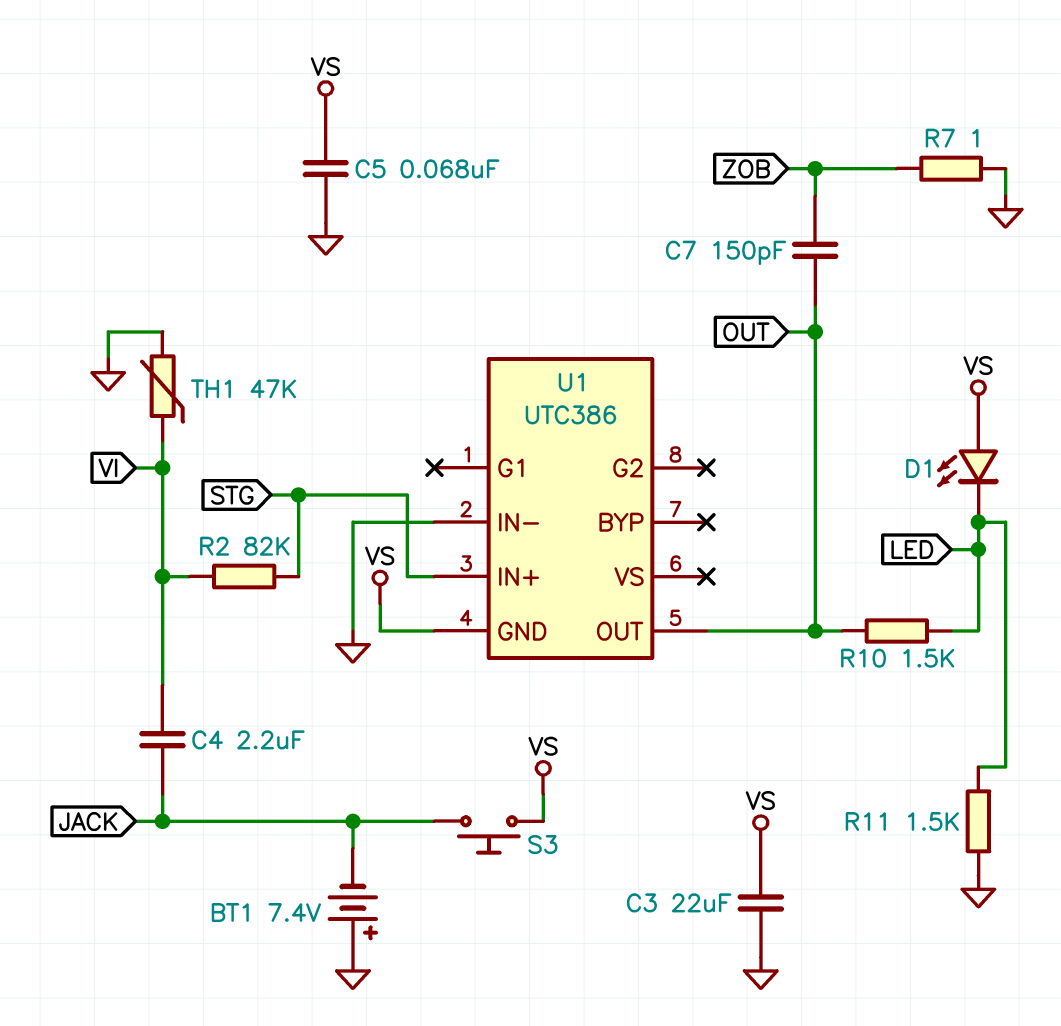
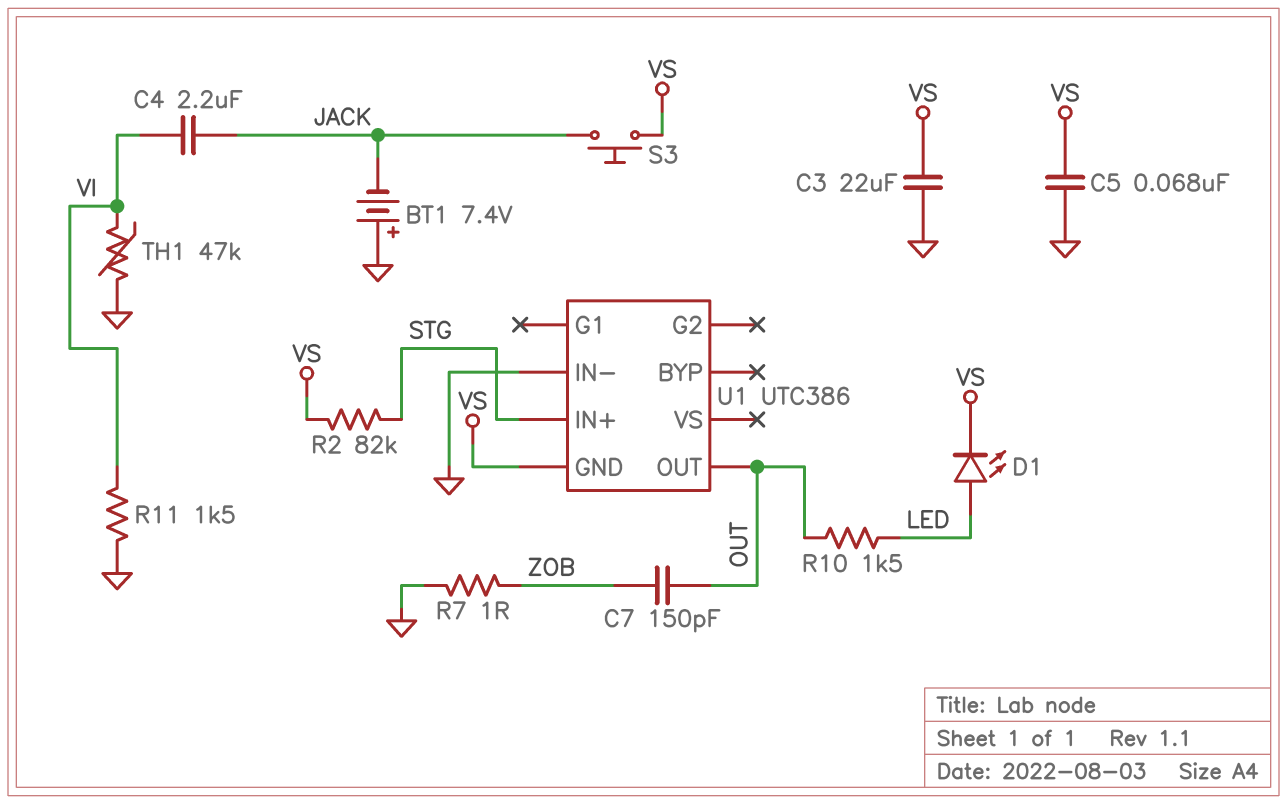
D1: LED (A VS, K LED) -> LED (A LED, K VS)
R2: 82k (STG, VI) -> 82k (STG, VS)
R11: 1.5k (GND, LED) -> 1.5k (GND, VI)

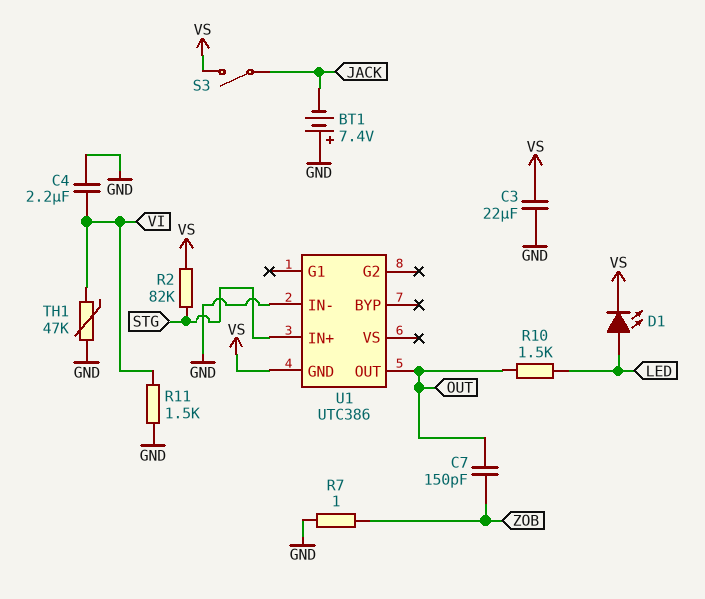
C4: 2.2uF (JACK, VI) -> 2.2uF (GND, VI)
C5: 68nF (GND, VS) -> none
S3: button (JACK, VS) -> switch (JACK, VS)

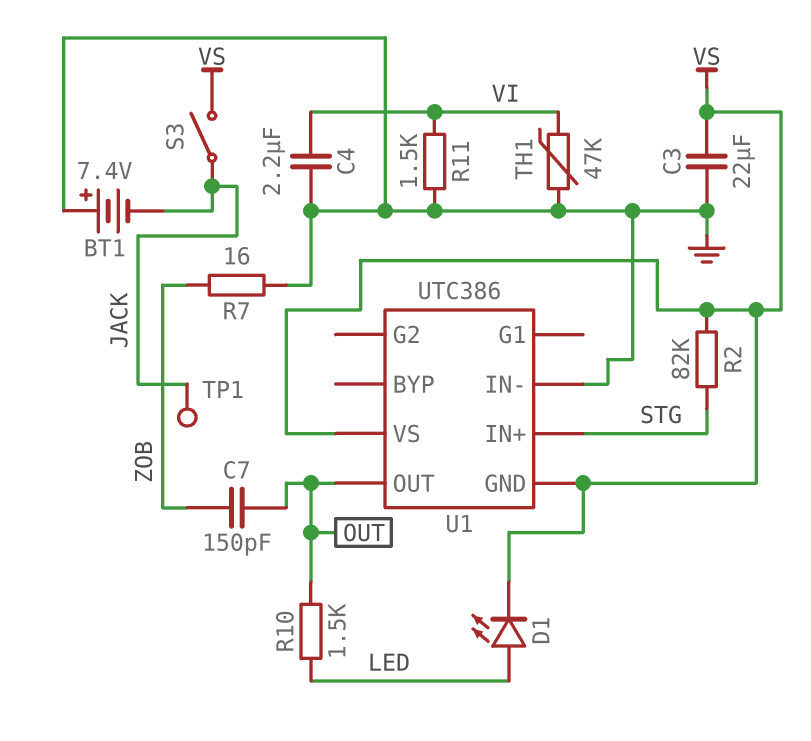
R7: 1 (GND, ZOB) -> 16 (GND, ZOB)
TP1: none -> test point (JACK)
U1 pin VS: none -> VS

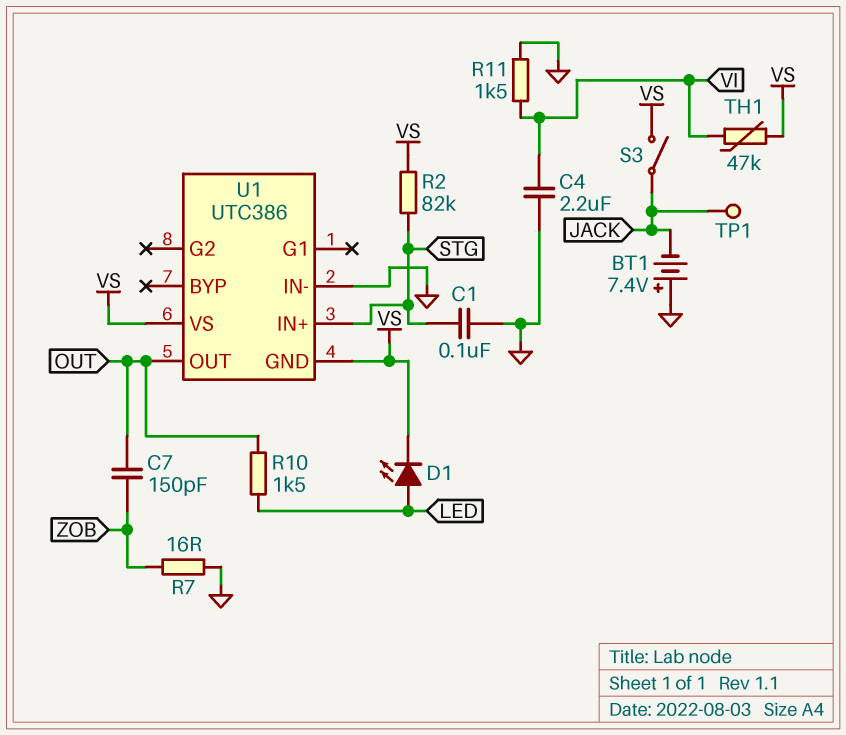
C1: none -> 100nF (GND, STG)
C3: 22uF (GND, VS) -> none
TH1: 47k (GND, VI) -> 47k (VI, VS)

